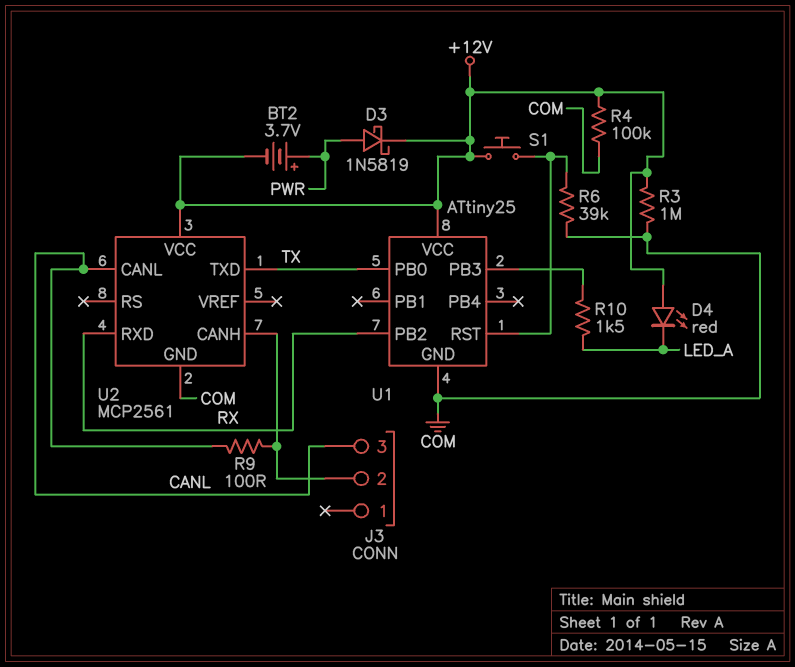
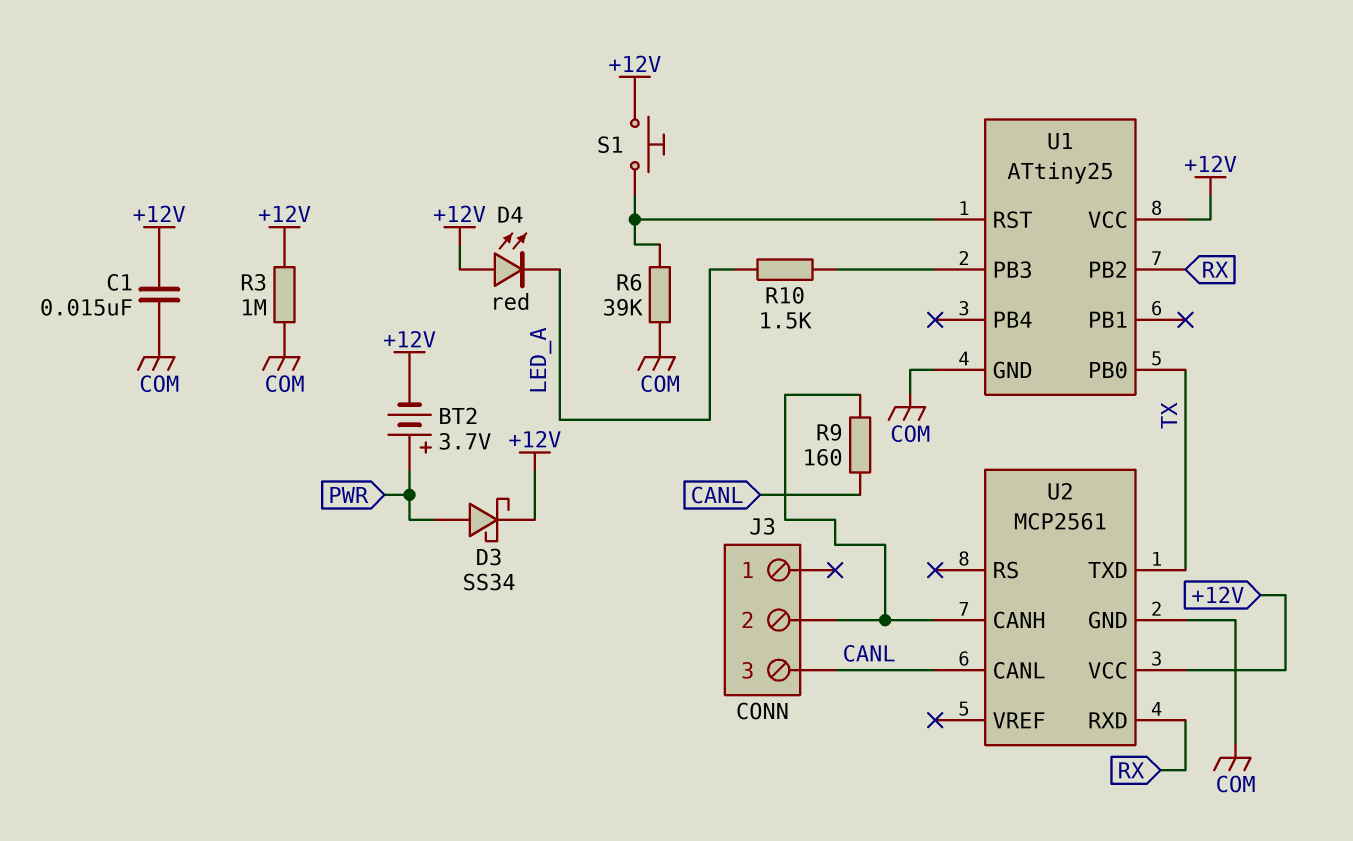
C1: none -> 15nF (+12V, COM)
D3: schottky 1N5819 (A PWR, K +12V) -> schottky SS34 (A PWR, K +12V)
R4: 100k (+12V, COM) -> none
R9: 100 (CANL, J3/2) -> 160 (CANL, J3/2)

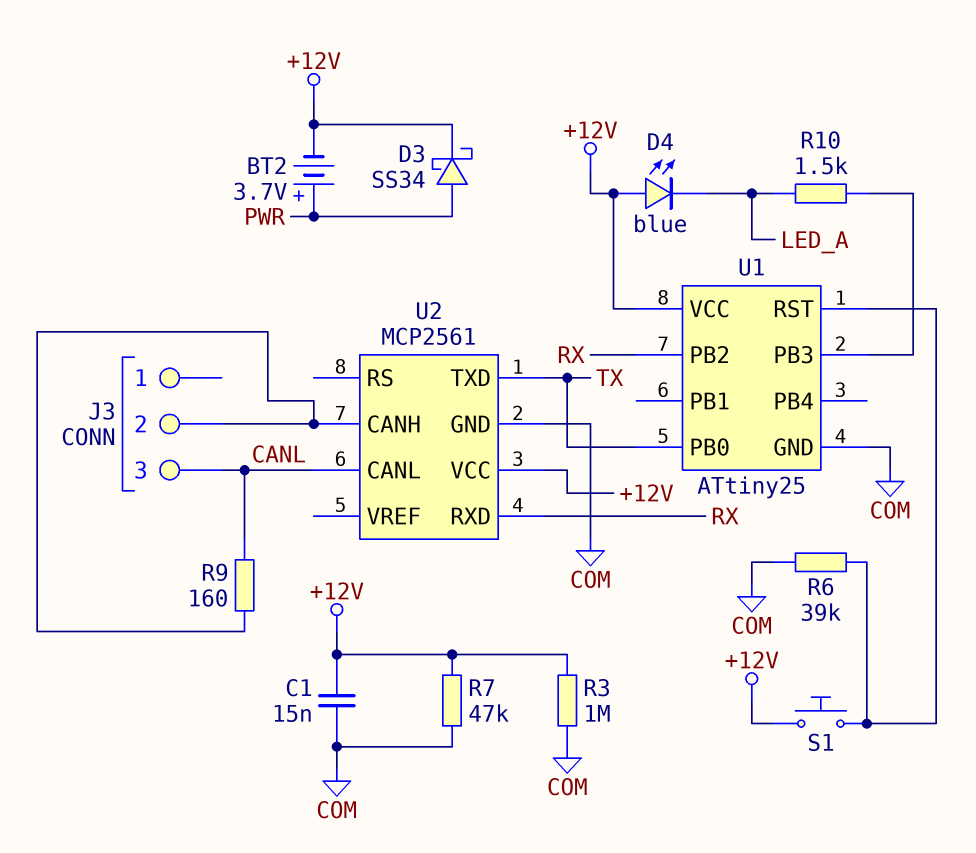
D4: LED red (A +12V, K LED_A) -> LED blue (A +12V, K LED_A)
R7: none -> 47k (+12V, COM)

